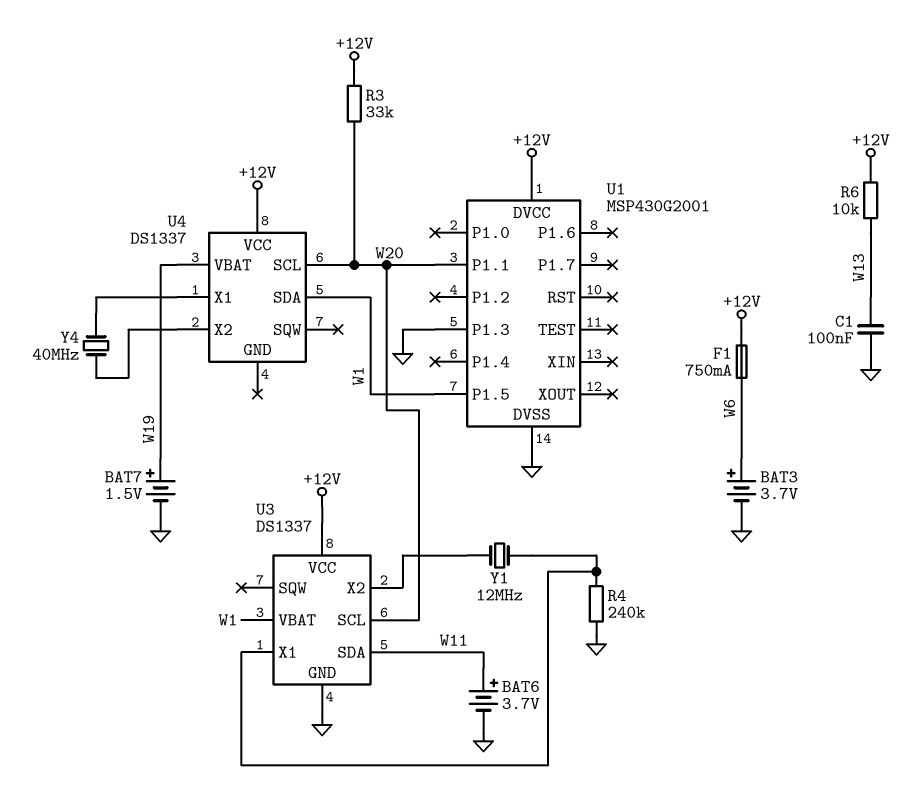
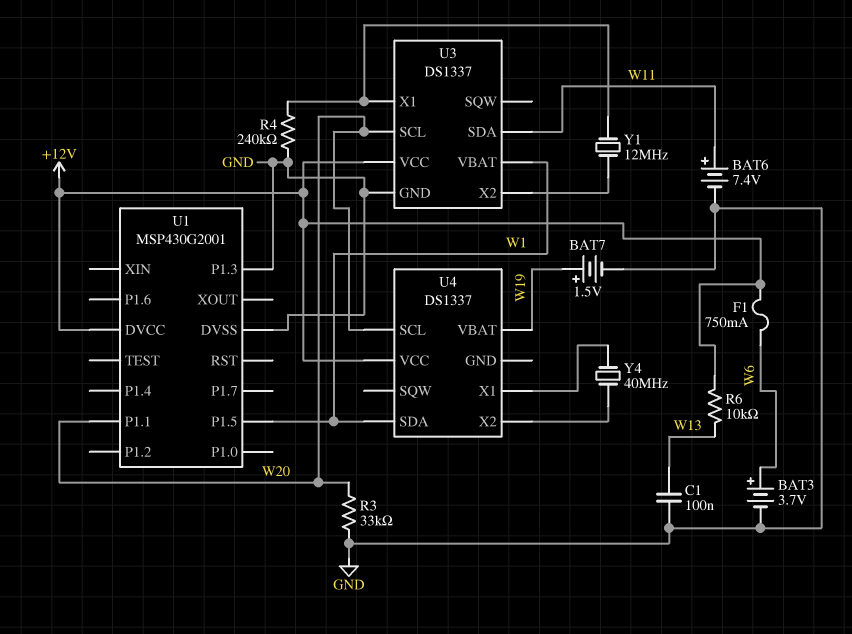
BAT6: 3.7V (plus W11, minus GND) -> 7.4V (plus W11, minus GND)
R3: 33k (+12V, W20) -> 33k (GND, W20)

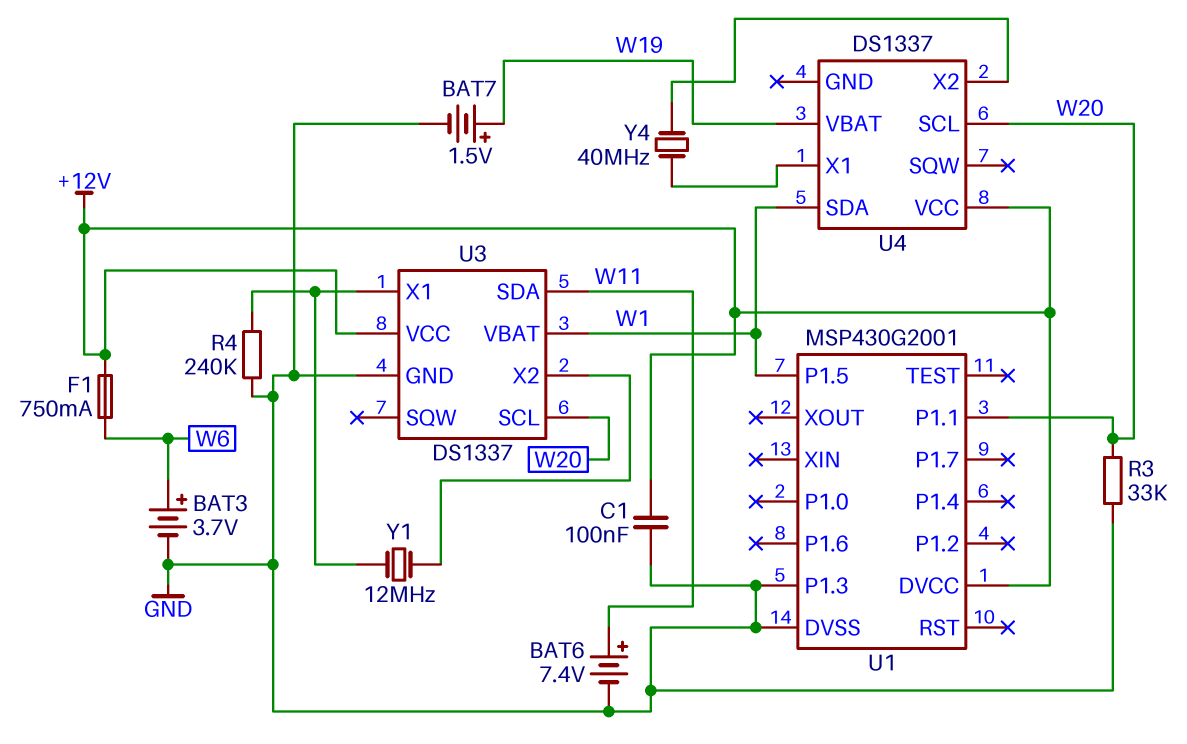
C1: 100nF (GND, W13) -> 100nF (+12V, GND)
R6: 10k (+12V, W13) -> none

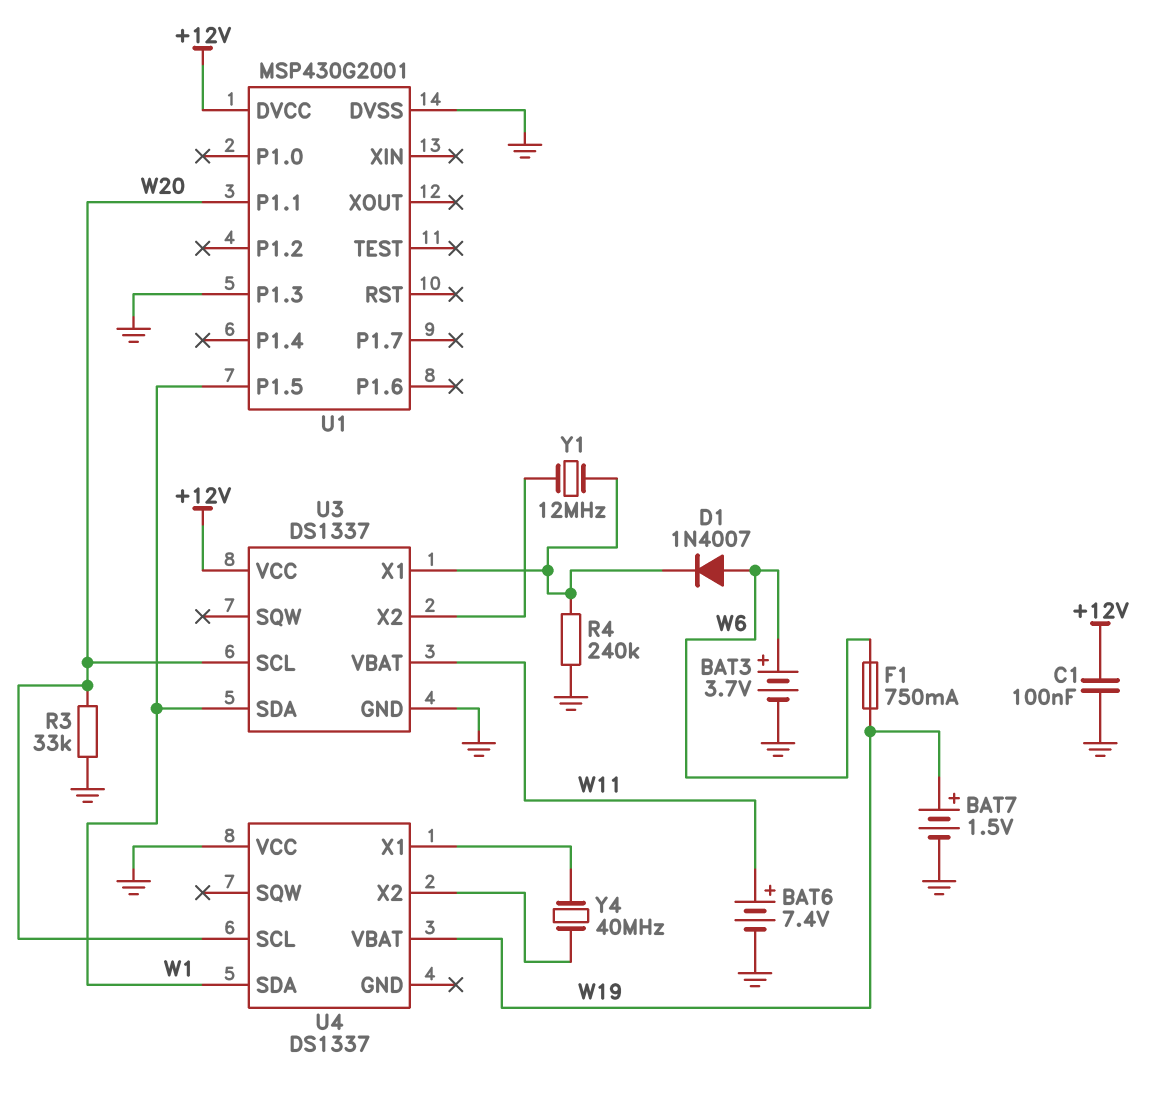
D1: none -> diode 1N4007 (A W6, K U3/X1)
F1: 750mA (+12V, W6) -> 750mA (W6, W19)
U3 pin SDA: W11 -> W1
U3 pin VBAT: W1 -> W11
U4 pin VCC: +12V -> GND

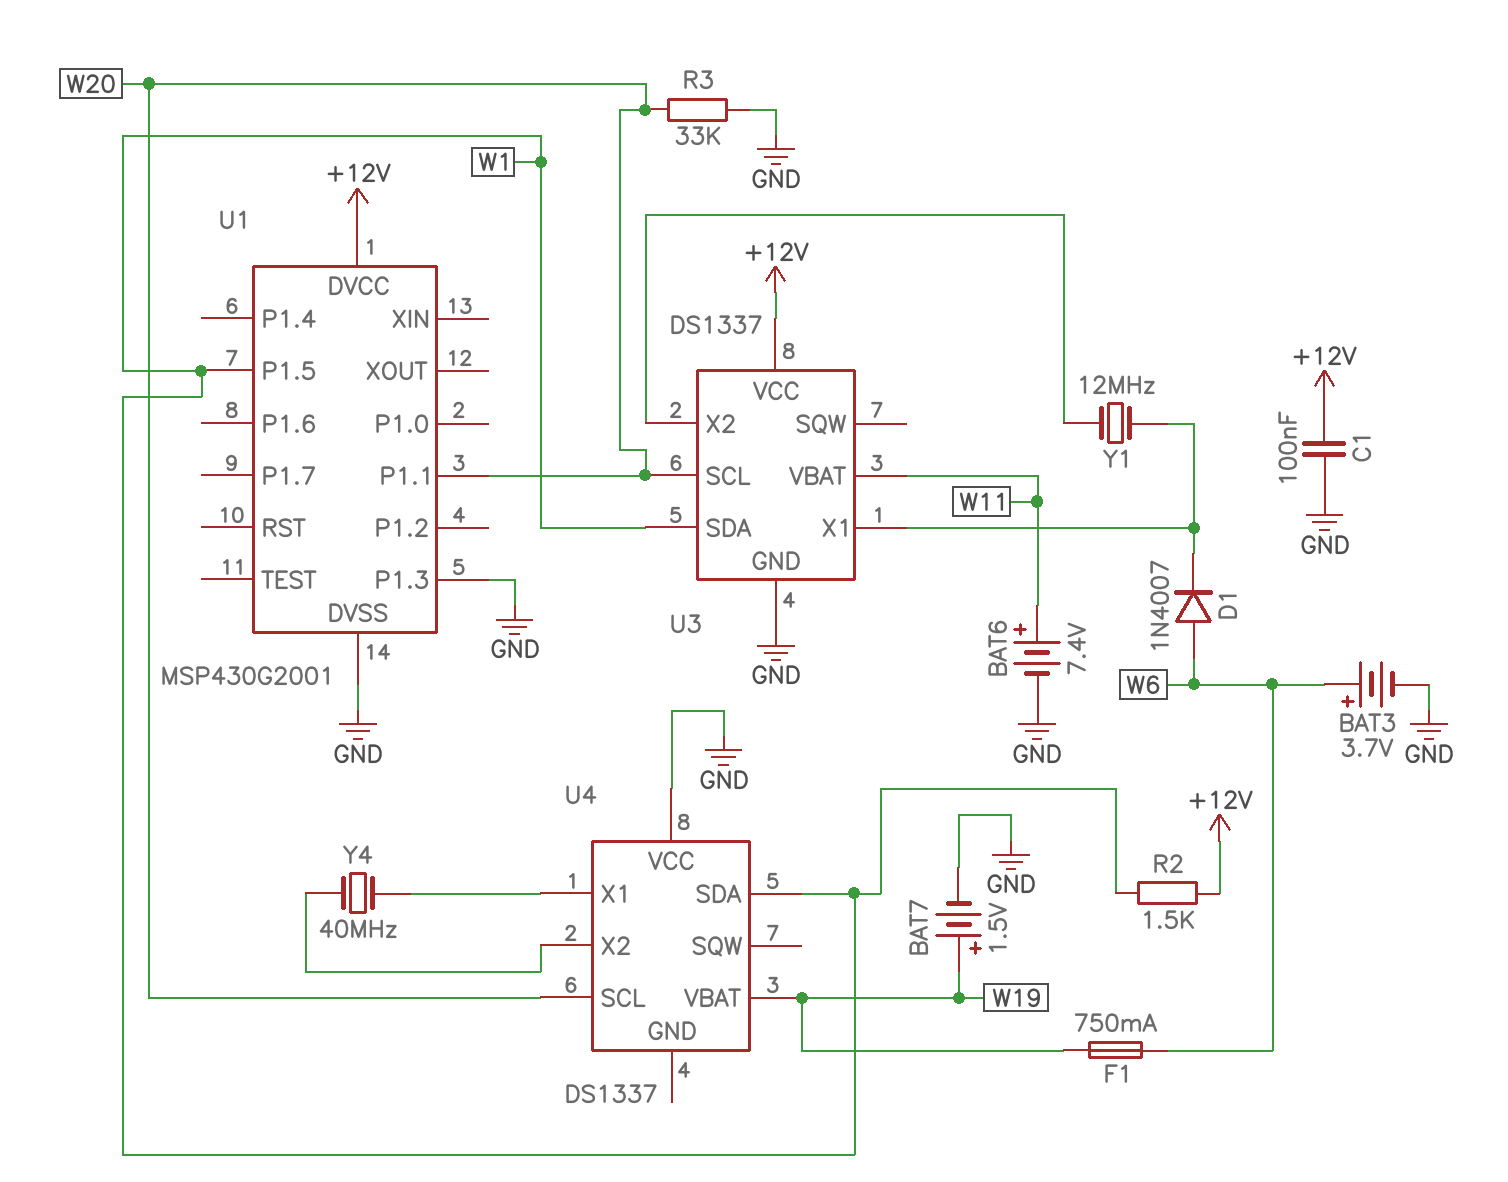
R2: none -> 1.5k (+12V, W1)
R4: 240k (GND, U3/X1) -> none

